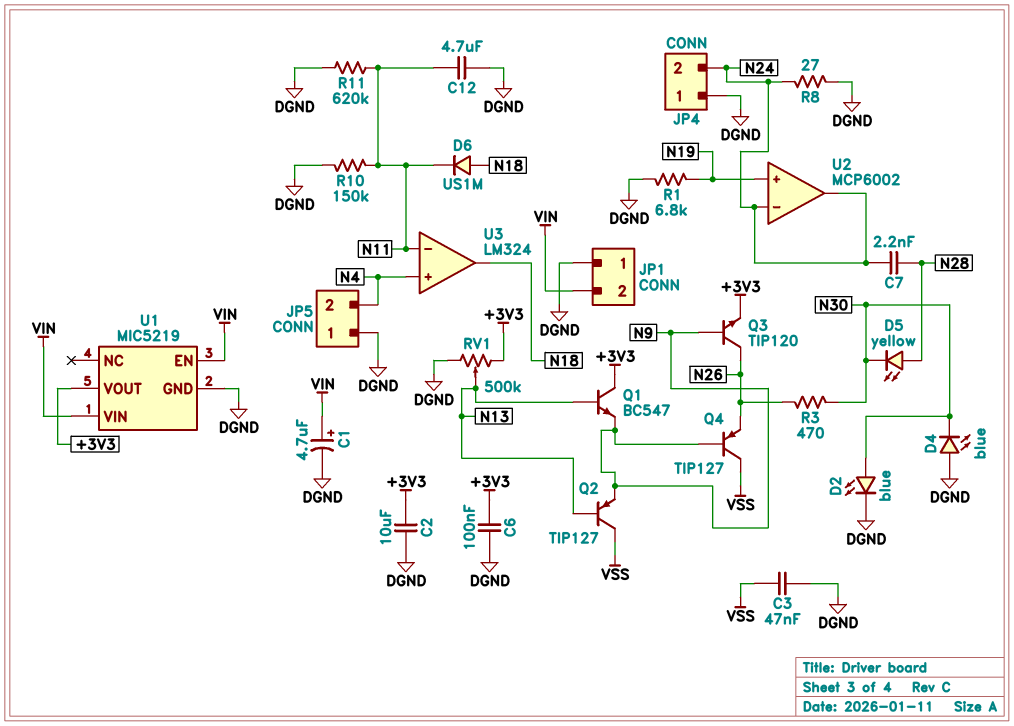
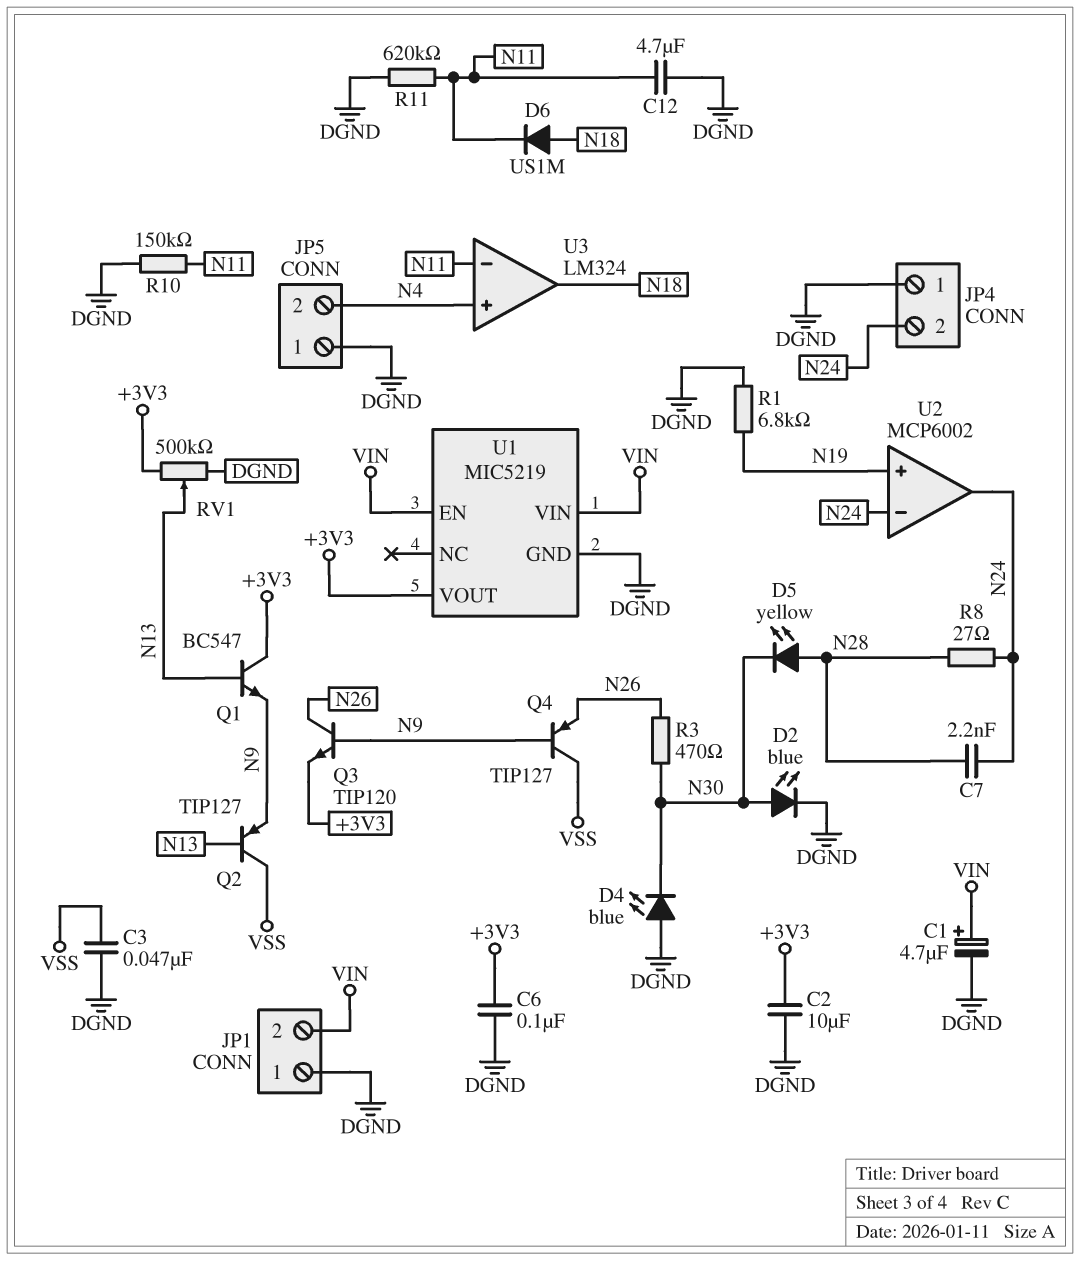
R8: 27 (DGND, N24) -> 27 (N24, N28)

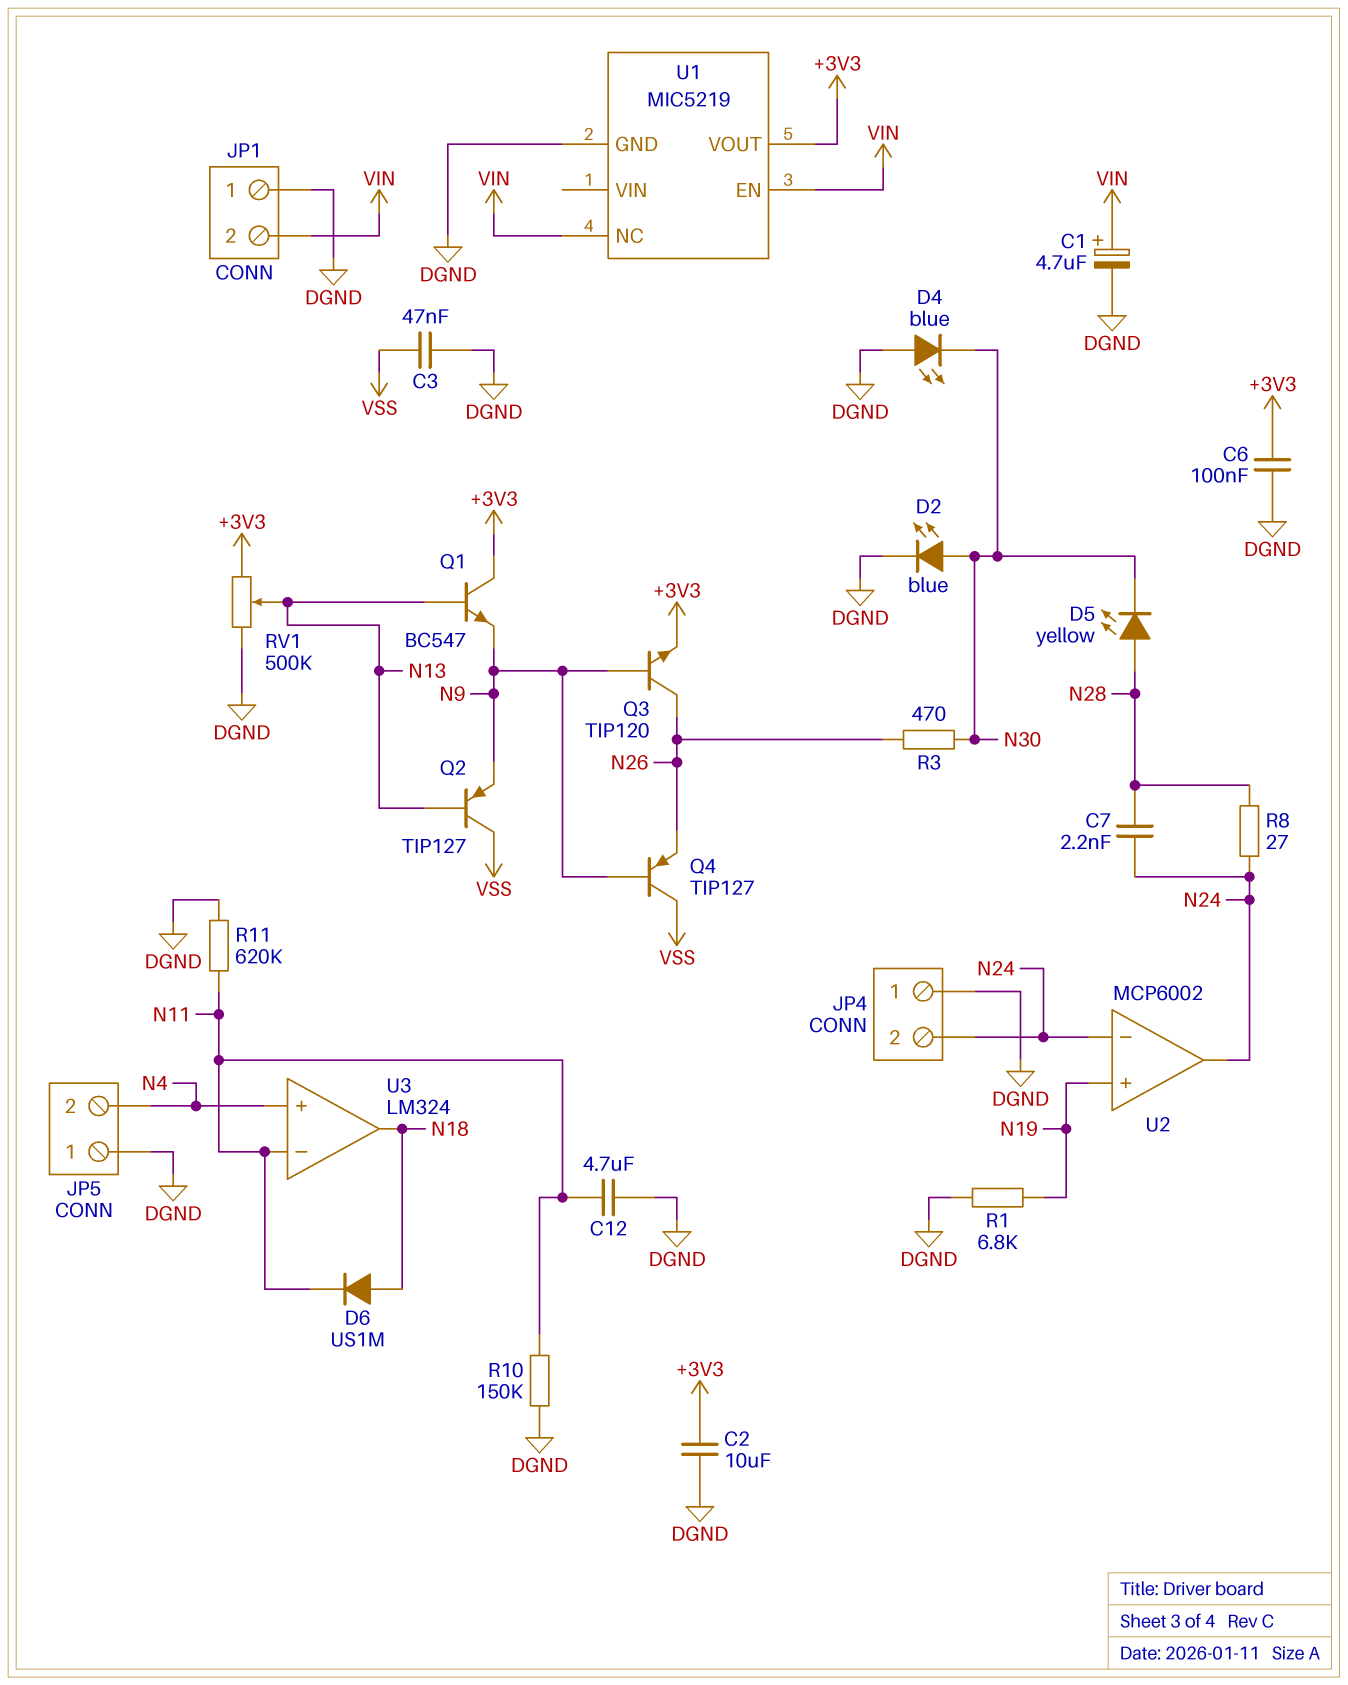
U1 pin NC: none -> VIN
U1 pin VIN: VIN -> none

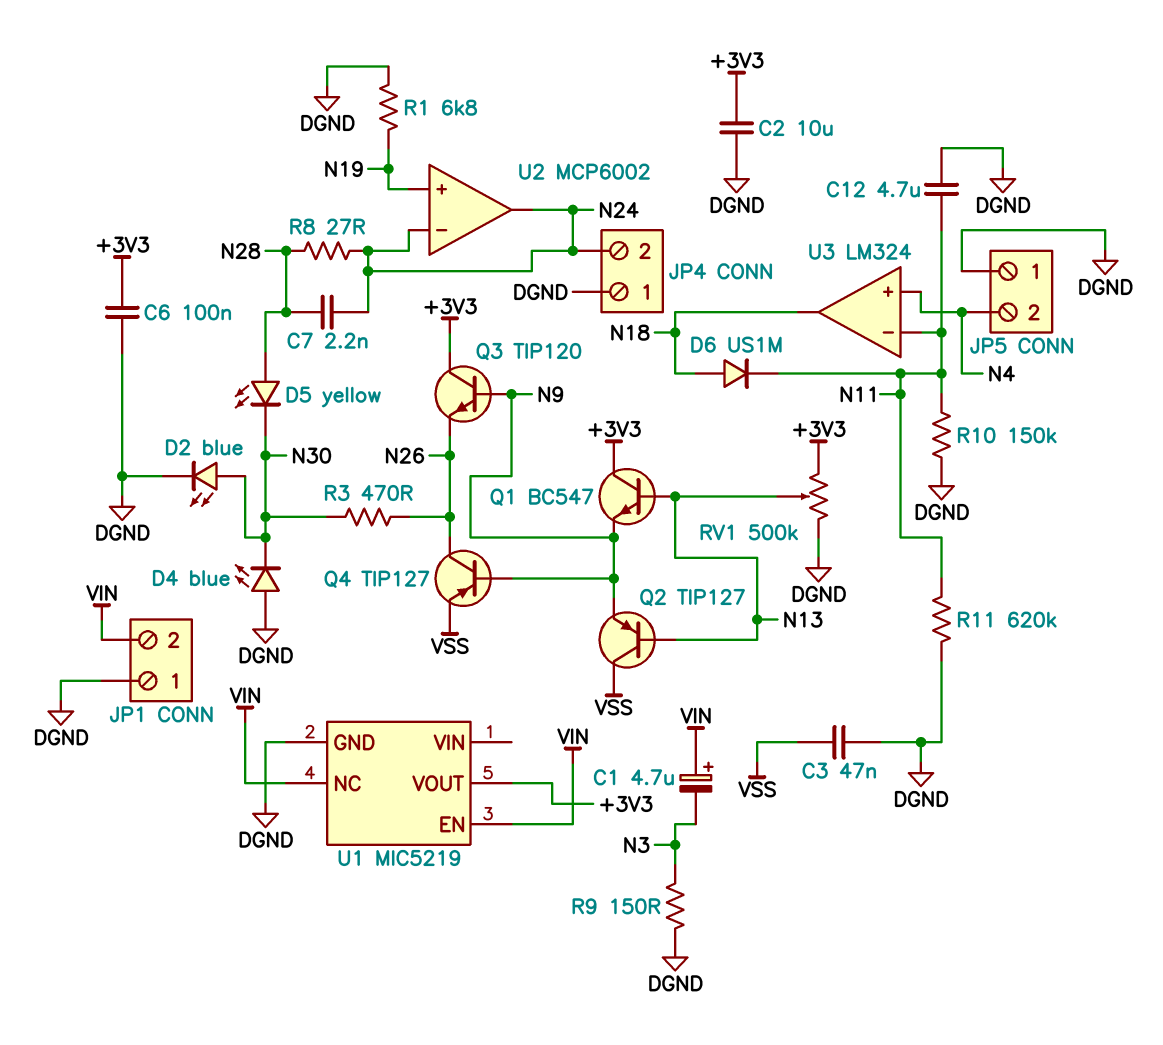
C1: 4.7uF (plus VIN, minus DGND) -> 4.7uF (plus VIN, minus N3)
Q3: NPN TIP120 (B N9, C N26, E +3V3) -> NPN TIP120 (B N9, C +3V3, E N26)
Q4: PNP TIP127 (B N9, C VSS, E N26) -> PNP TIP127 (B N9, C N26, E VSS)
R9: none -> 150 (DGND, N3)

